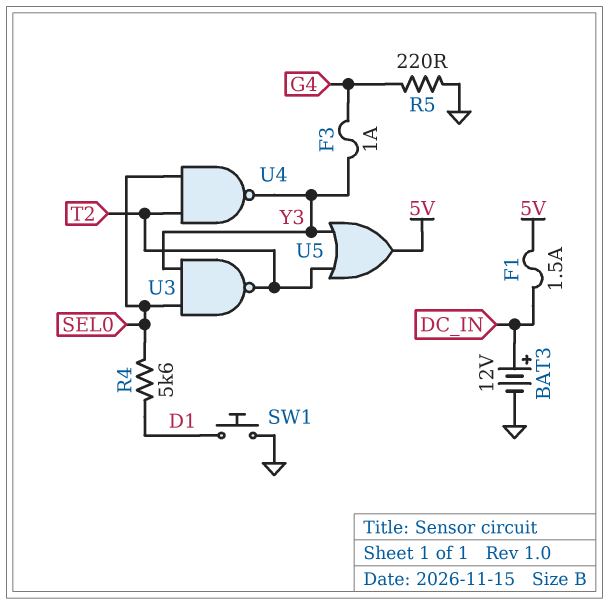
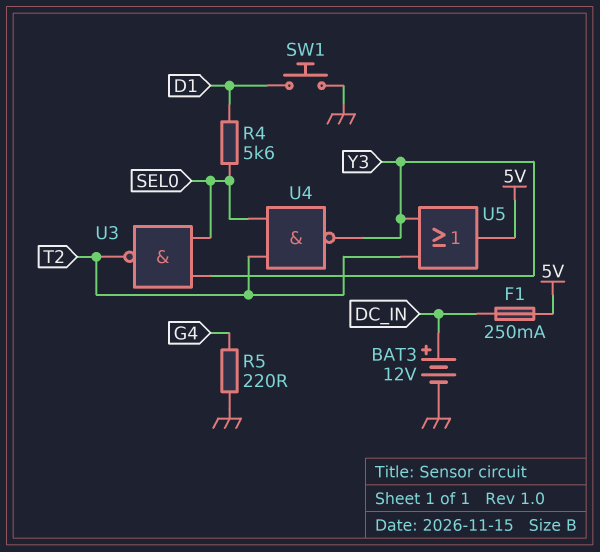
F1: 1.5A (5V, DC_IN) -> 250mA (5V, DC_IN)
F3: 1A (G4, Y3) -> none

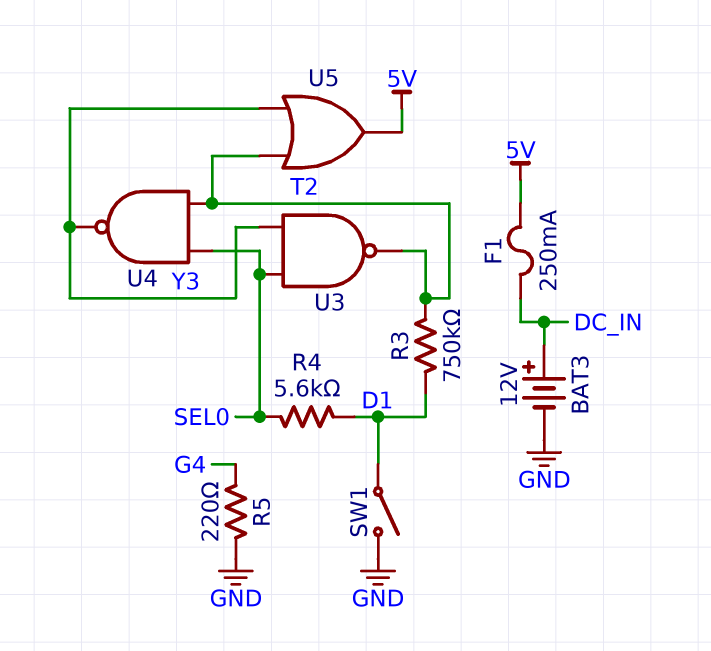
R3: none -> 750k (D1, T2)
SW1: button (D1, GND) -> switch (D1, GND)

